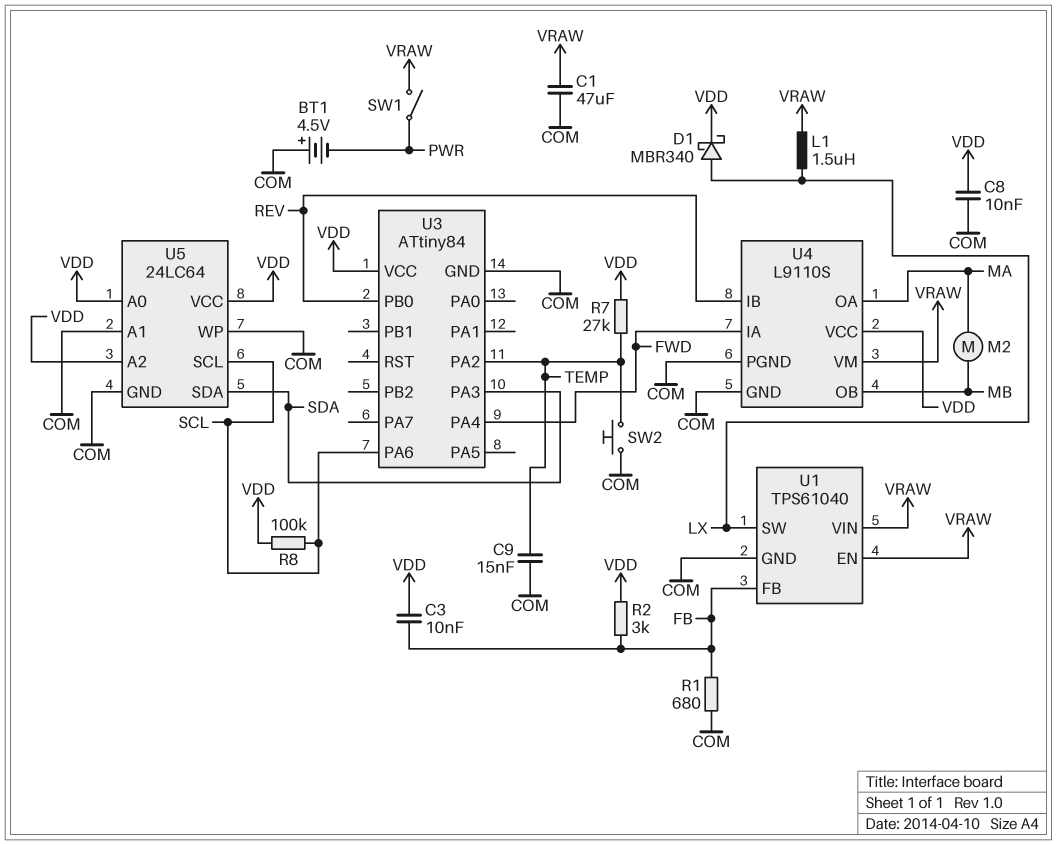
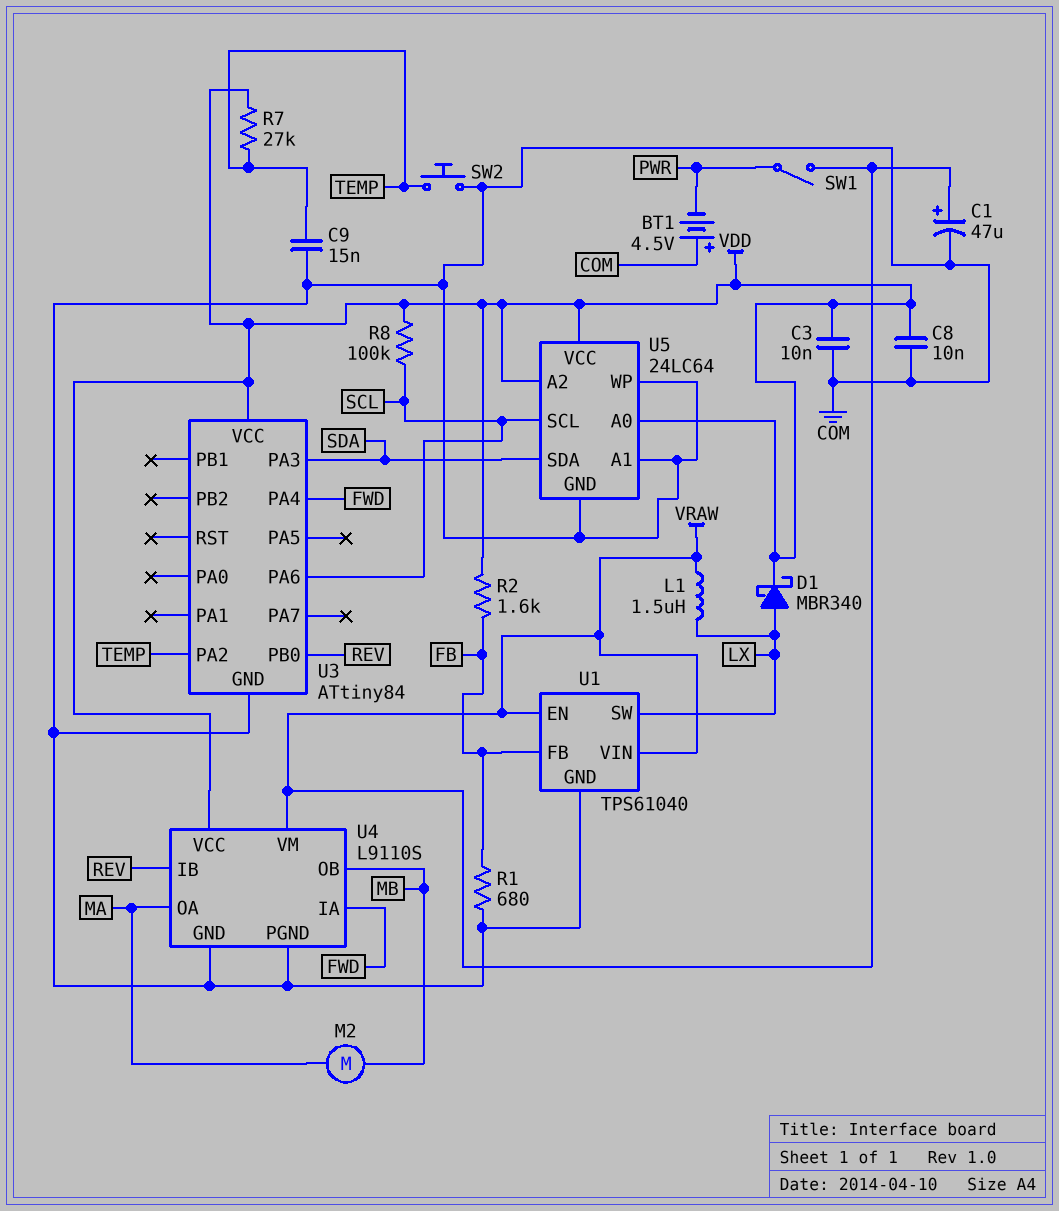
C1: 47uF (COM, VRAW) -> 47uF (plus VRAW, minus COM)
C3: 10nF (FB, VDD) -> 10nF (COM, VDD)
R2: 3k (FB, VDD) -> 1.6k (FB, VDD)

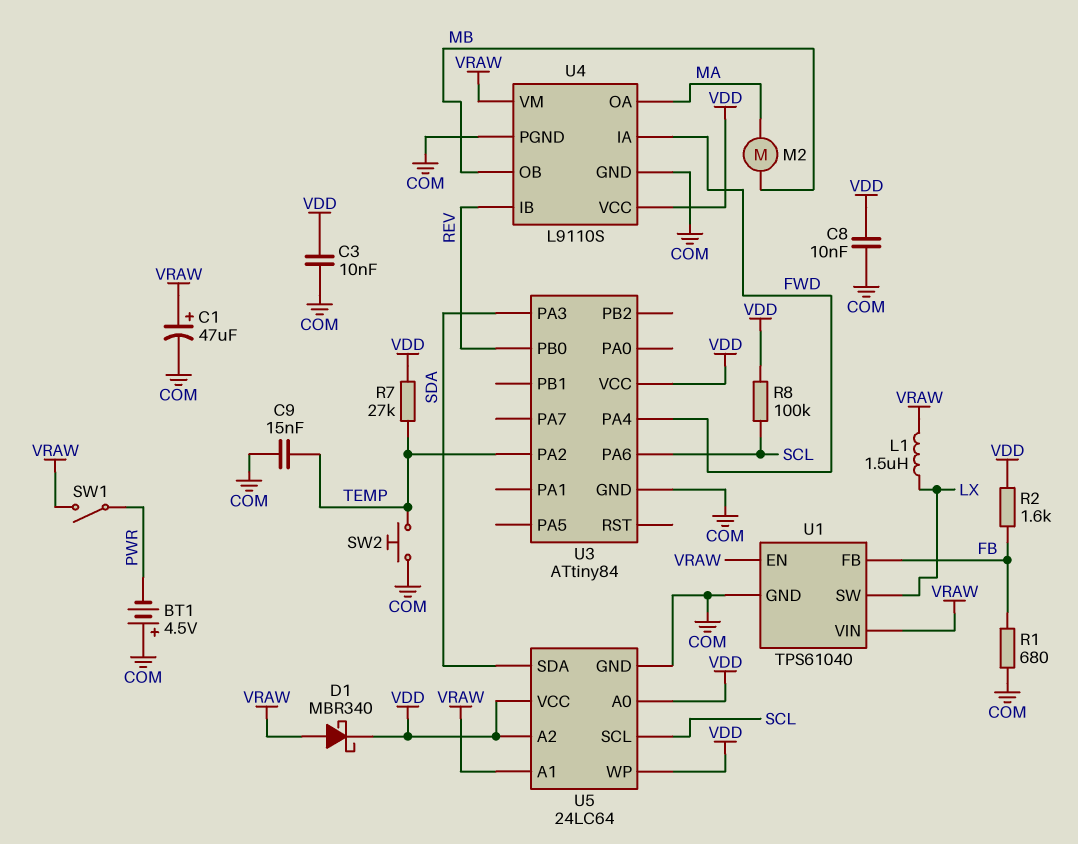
D1: schottky MBR340 (A LX, K VDD) -> schottky MBR340 (A VRAW, K VDD)
U5 pin A1: COM -> VRAW
U5 pin WP: COM -> VDD

